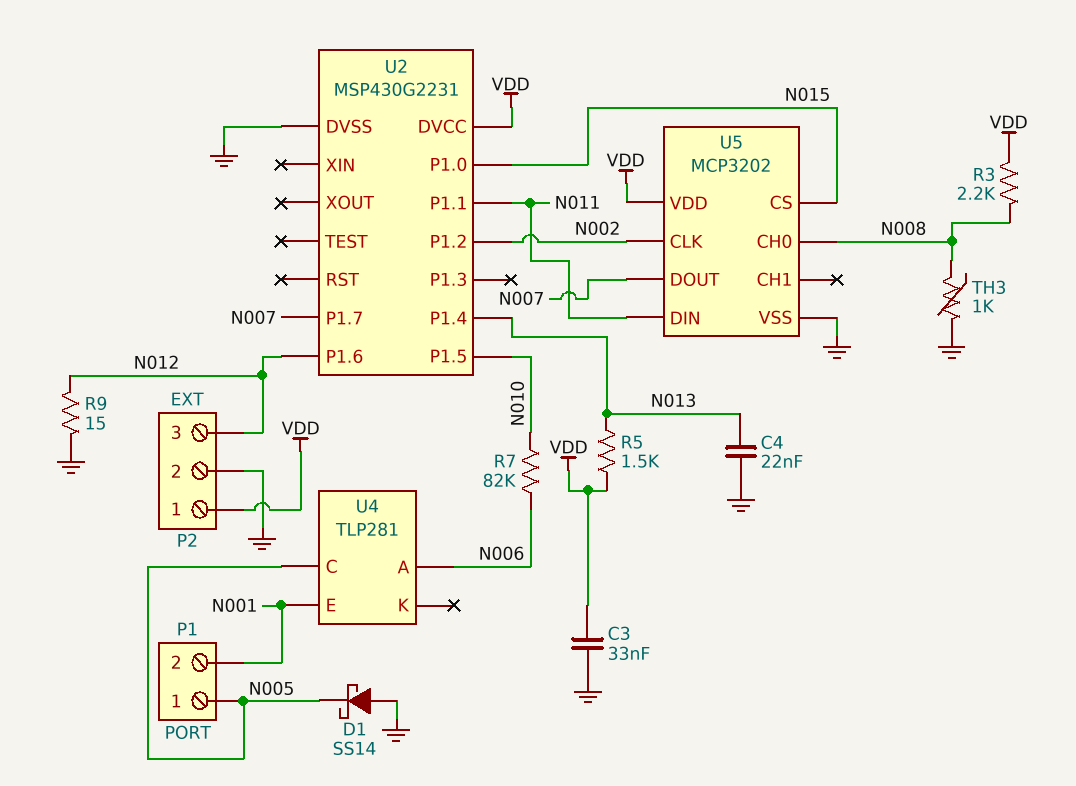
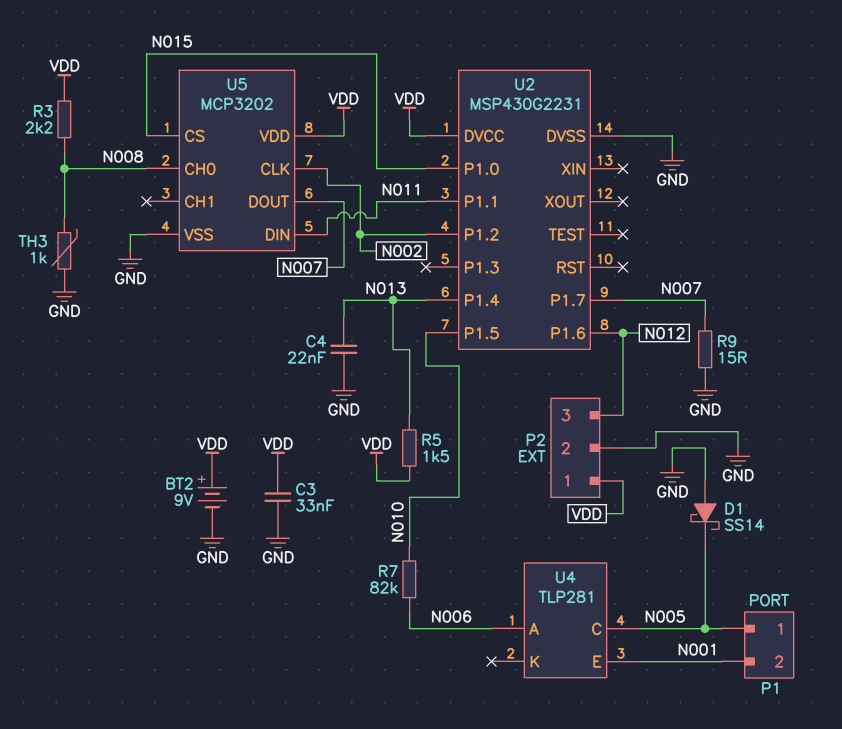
BT2: none -> 9V (plus VDD, minus GND)
R9: 15 (GND, N012) -> 15 (GND, N007)

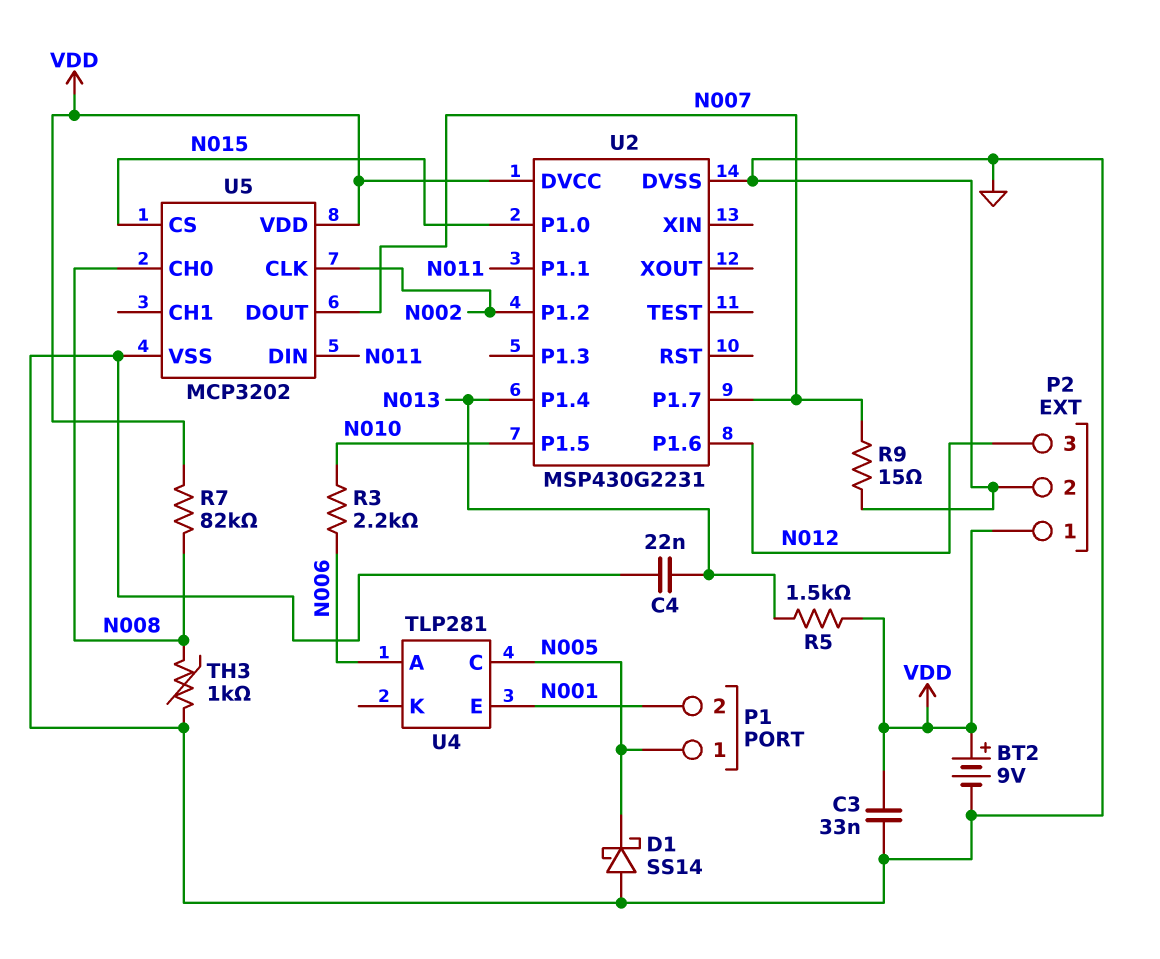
R3: 2.2k (N008, VDD) -> 2.2k (N006, N010)
R7: 82k (N006, N010) -> 82k (N008, VDD)

